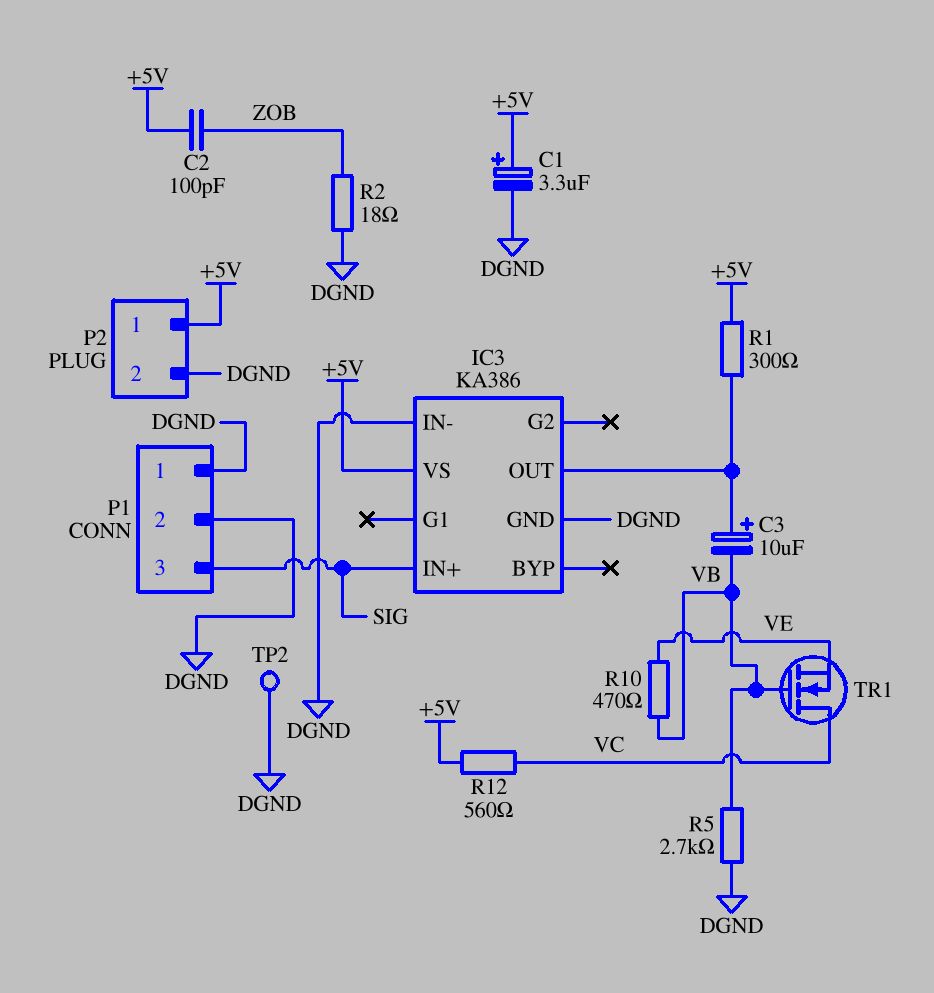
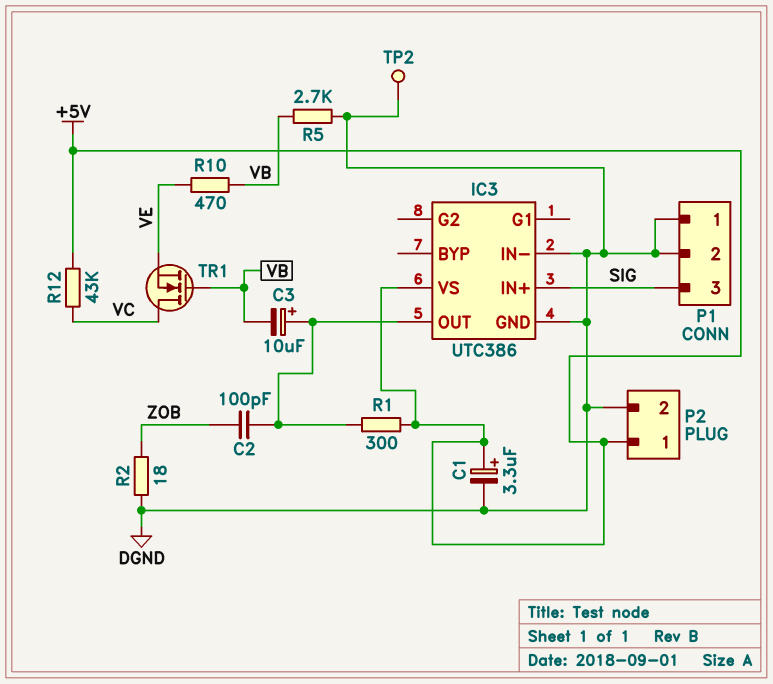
C2: 100pF (+5V, ZOB) -> 100pF (IC3/OUT, ZOB)
IC3: KA386 -> UTC386
R12: 560 (+5V, VC) -> 43k (+5V, VC)

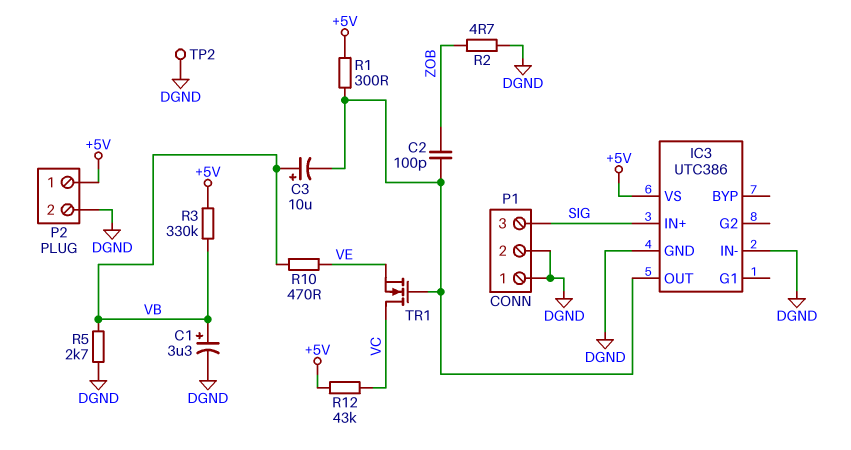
C1: 3.3uF (plus +5V, minus DGND) -> 3.3uF (plus VB, minus DGND)
C3: 10uF (plus IC3/OUT, minus VB) -> 10uF (plus VB, minus IC3/OUT)
R2: 18 (DGND, ZOB) -> 4.7 (DGND, ZOB)
R3: none -> 330k (+5V, VB)
TR1: NMOS (G VB, D VC, S VE) -> NMOS (G IC3/OUT, D VC, S VE)

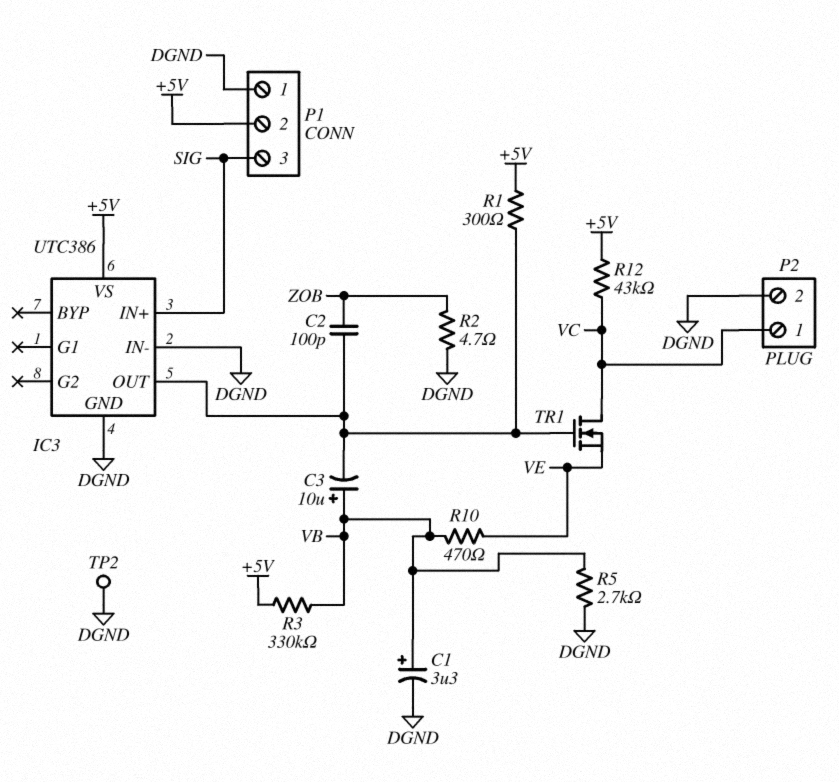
P1 pin 2: DGND -> +5V
P2 pin 1: +5V -> VC

